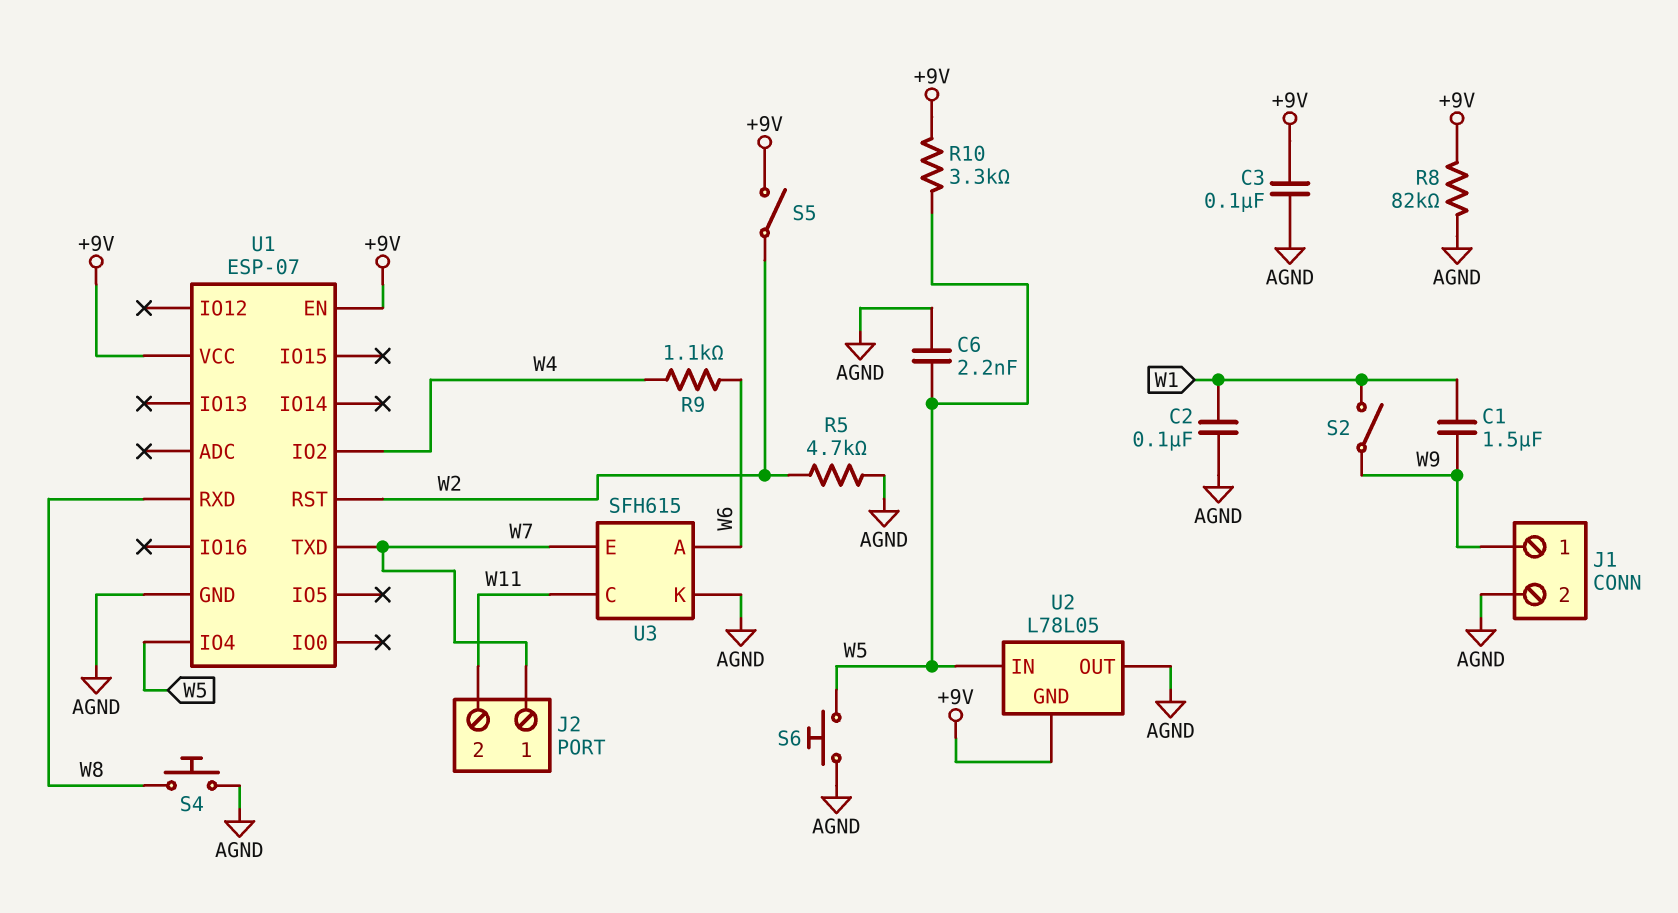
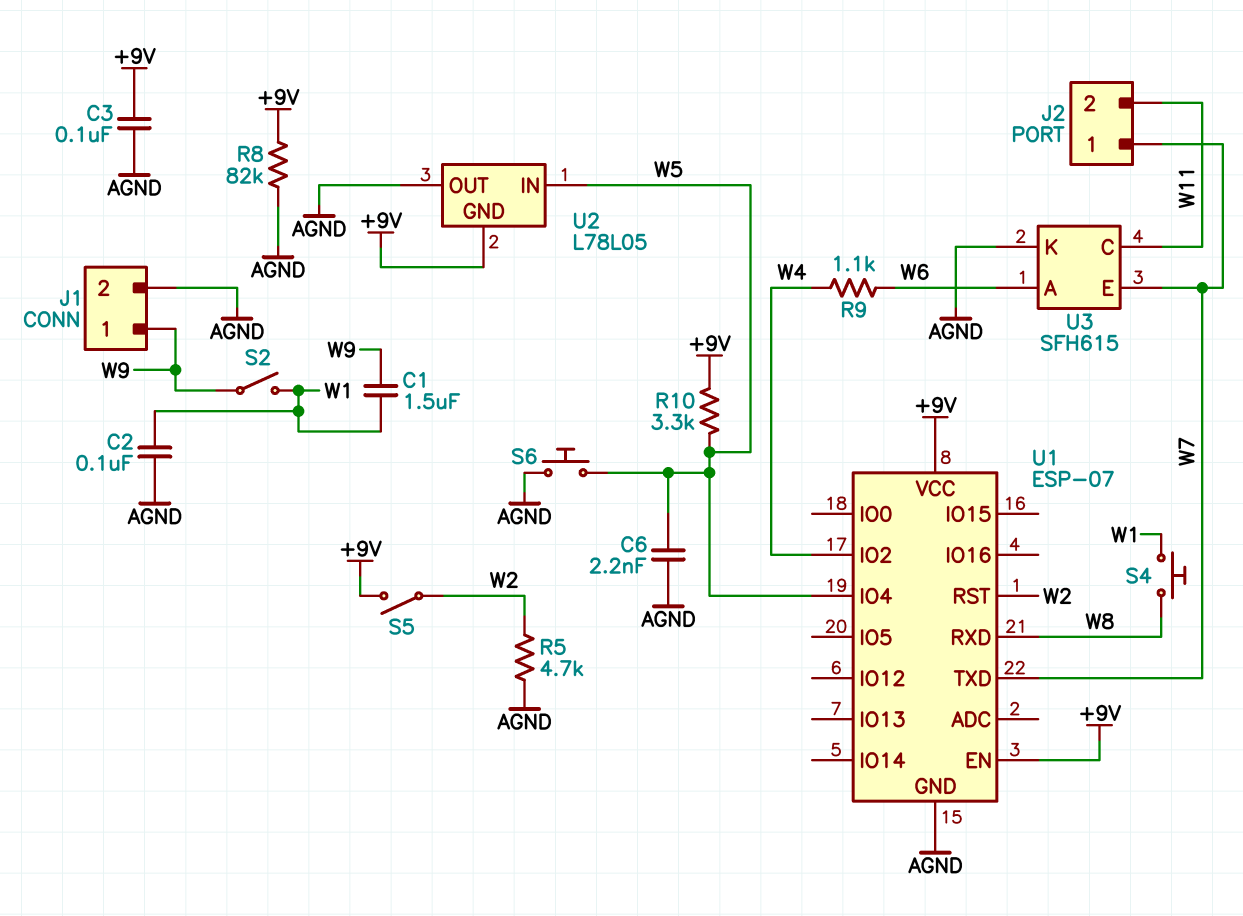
S4: button (AGND, W8) -> button (W1, W8)

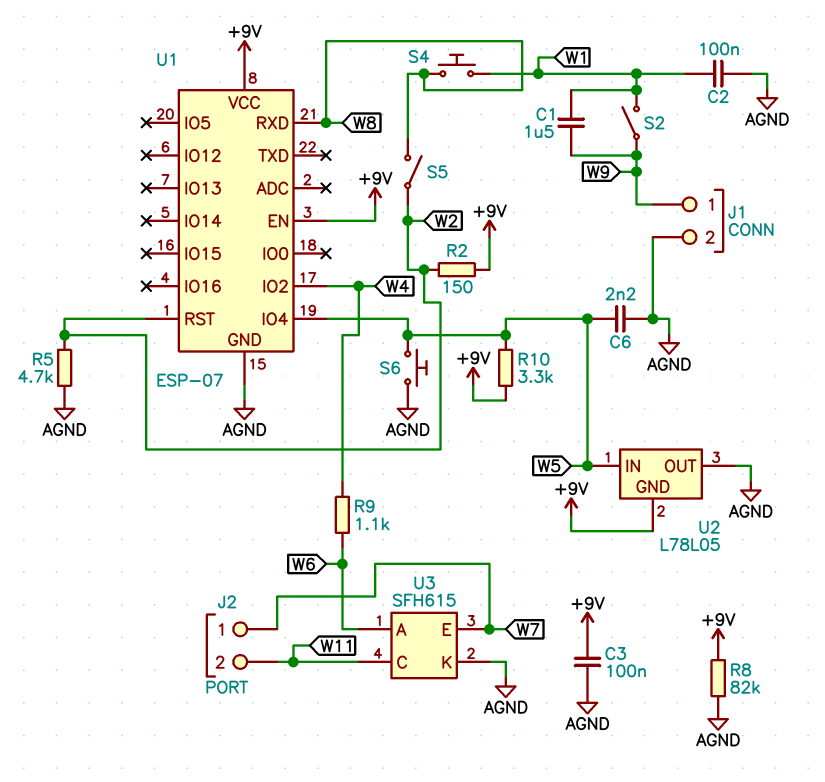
R2: none -> 150 (+9V, W2)
S5: switch (+9V, W2) -> switch (W2, W8)
U1 pin TXD: W7 -> none

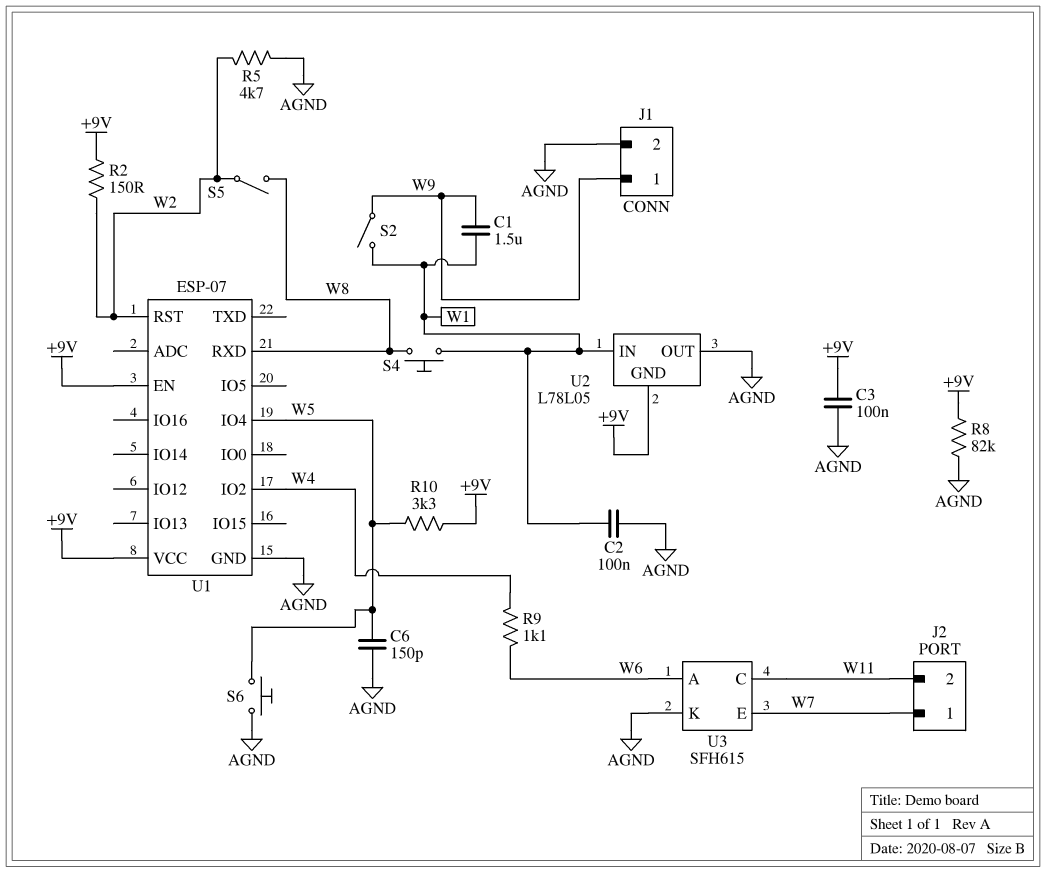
C6: 2.2nF (AGND, W5) -> 150pF (AGND, W5)
U2 pin IN: W5 -> W1

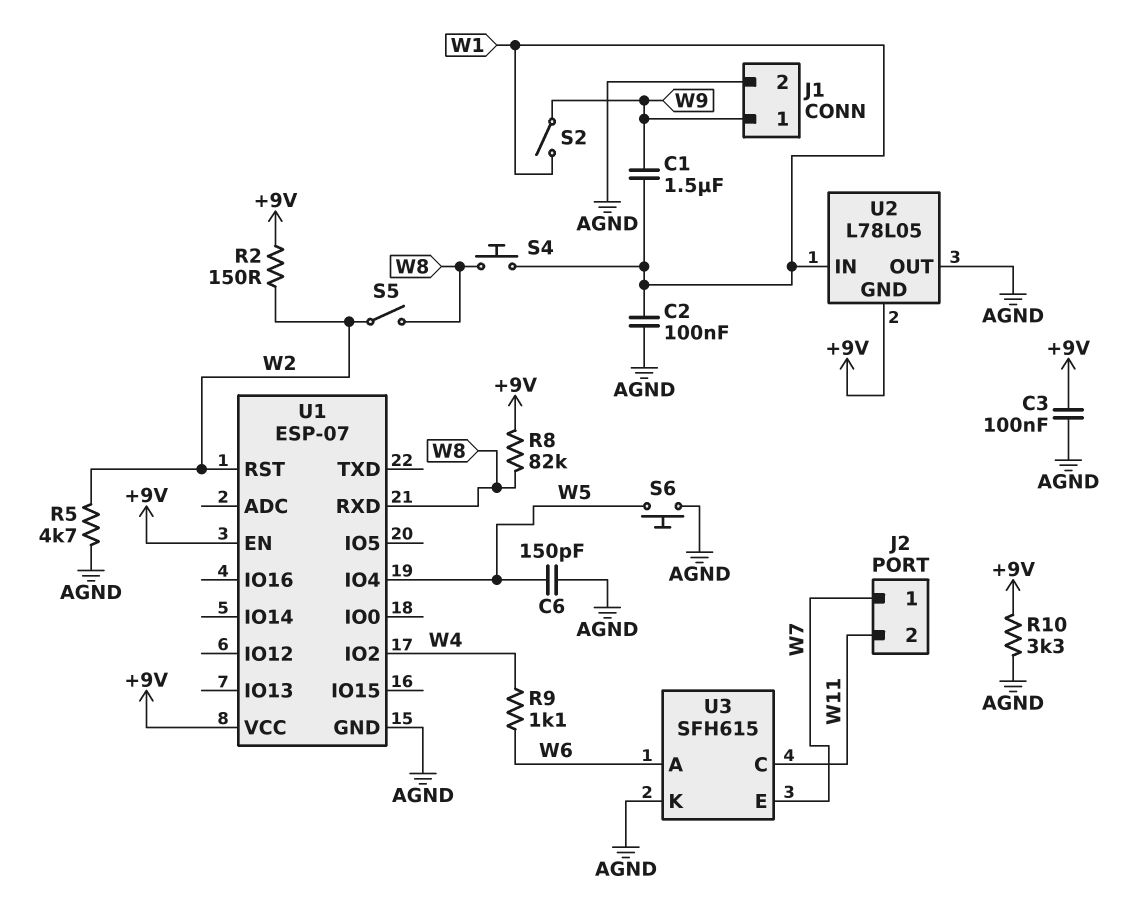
R8: 82k (+9V, AGND) -> 82k (+9V, W8)
R10: 3.3k (+9V, W5) -> 3.3k (+9V, AGND)

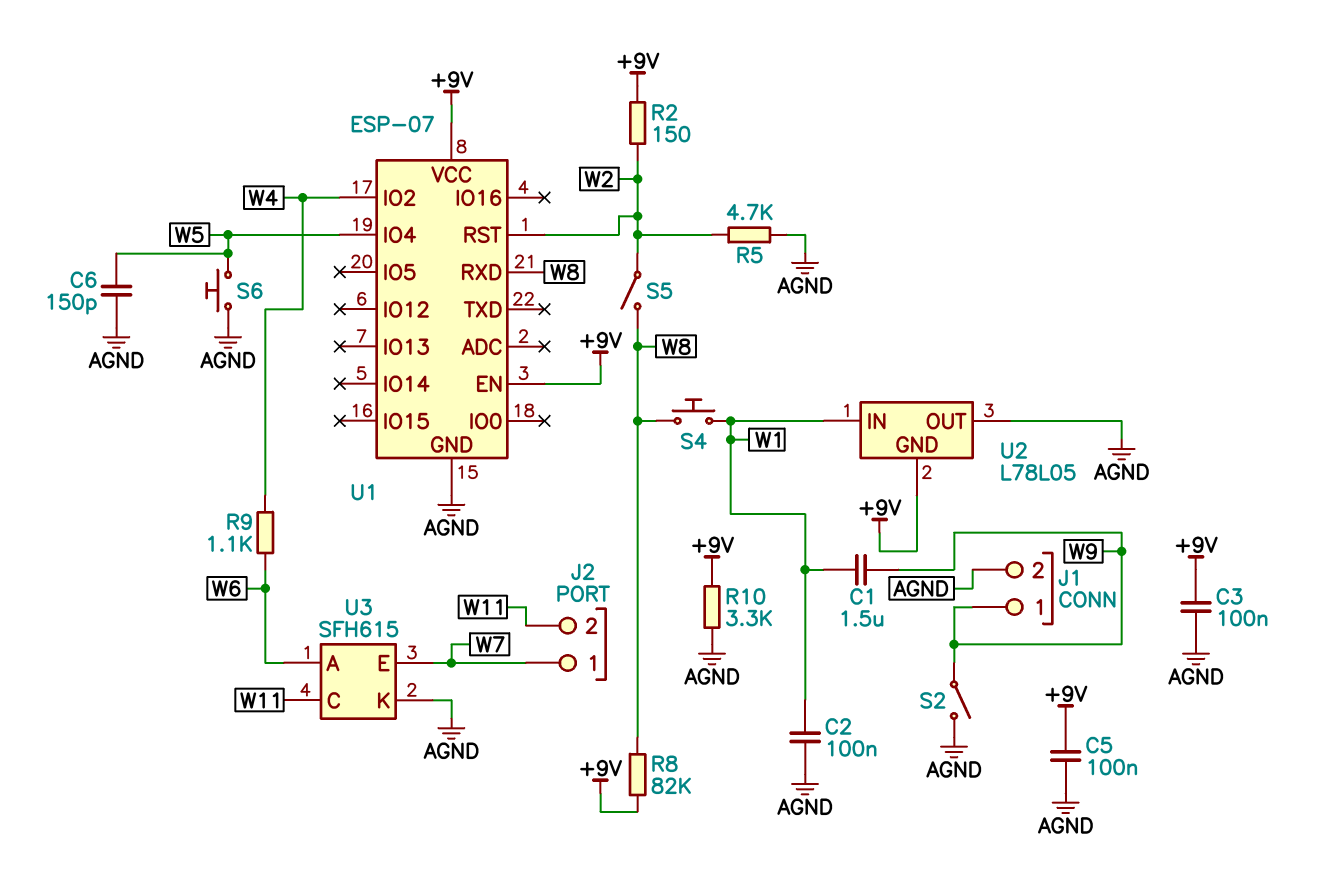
C5: none -> 100nF (+9V, AGND)
S2: switch (W1, W9) -> switch (AGND, W9)

